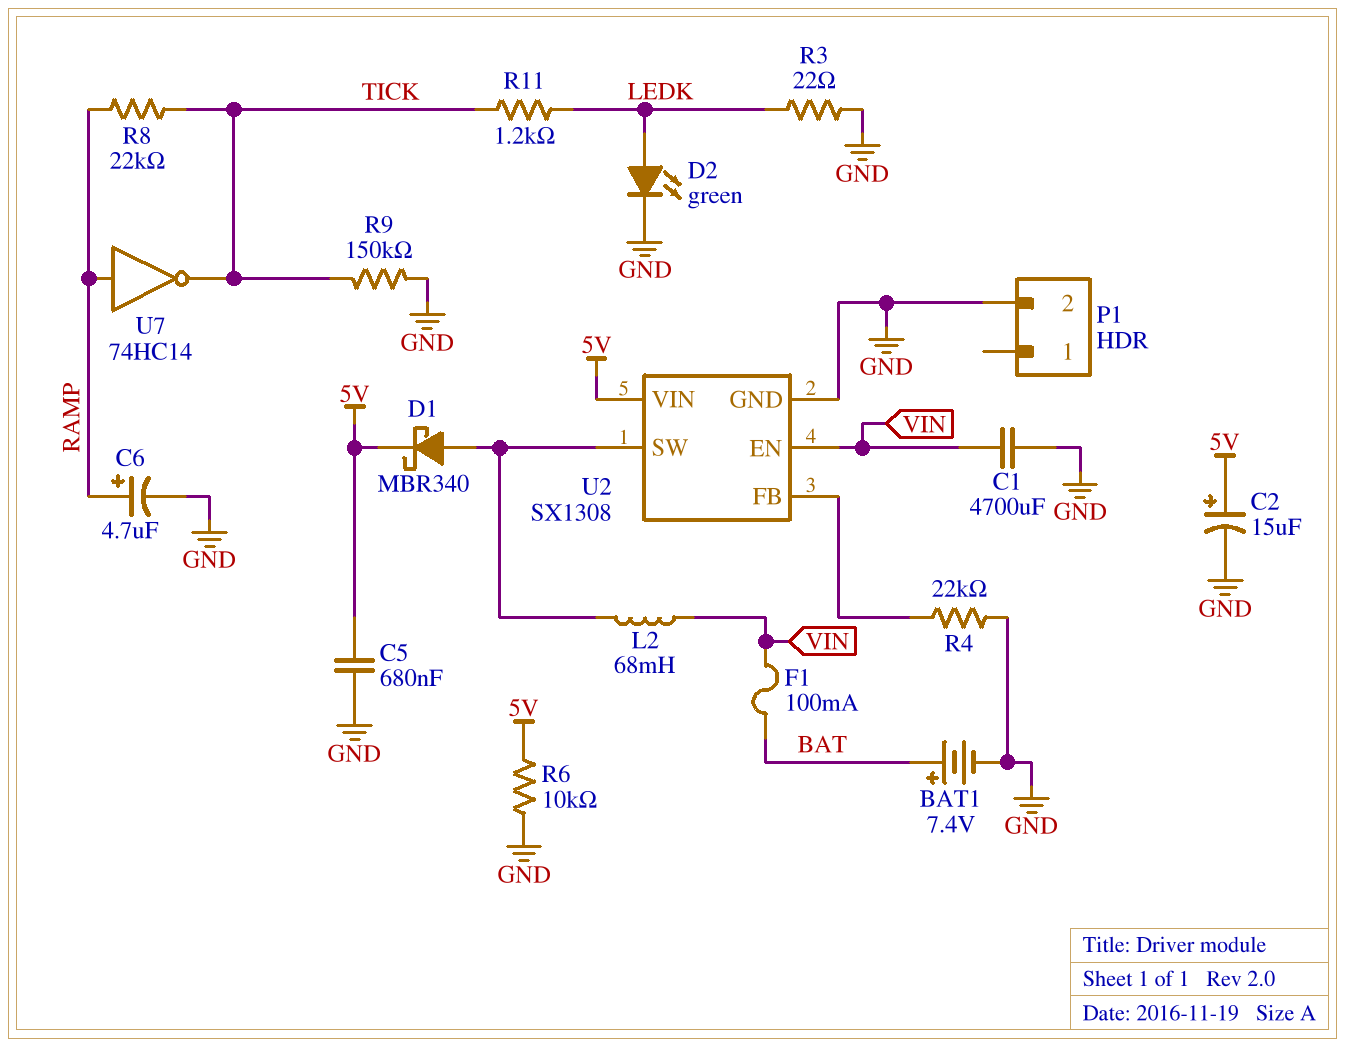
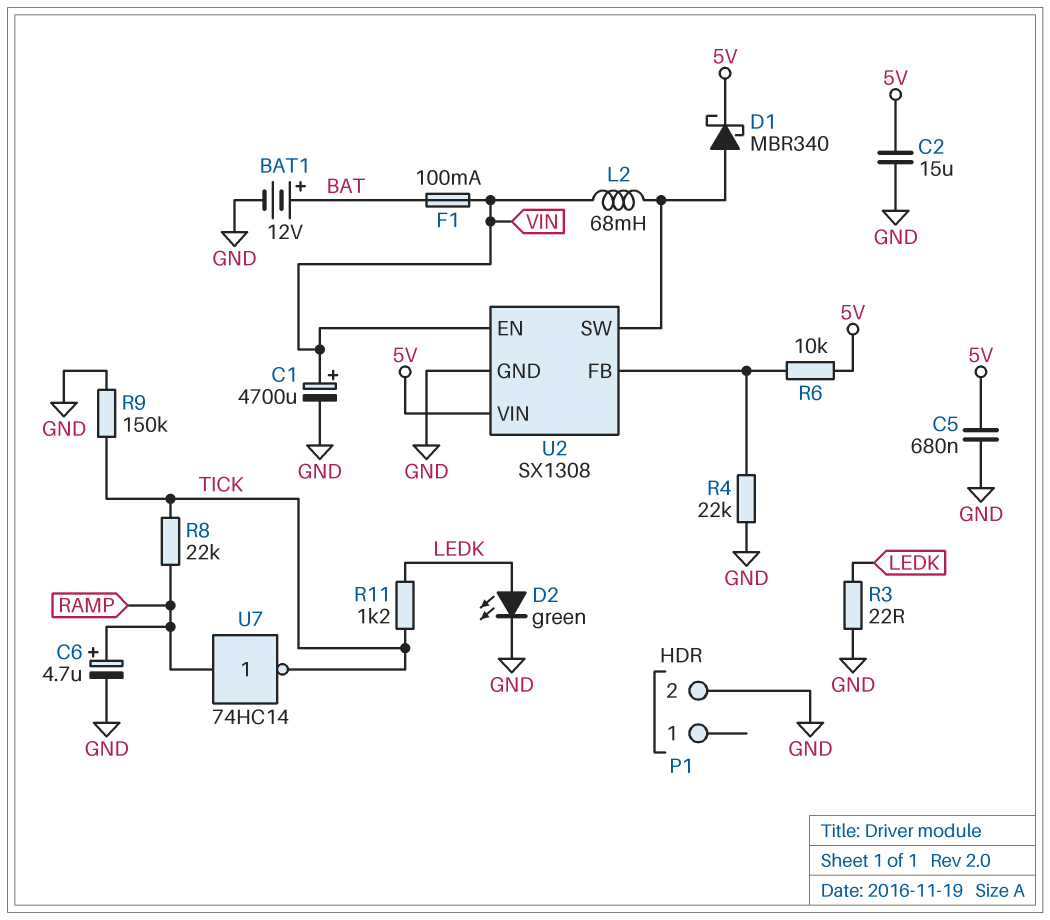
BAT1: 7.4V (plus BAT, minus GND) -> 12V (plus BAT, minus GND)
C1: 4700uF (GND, VIN) -> 4700uF (plus VIN, minus GND)
C2: 15uF (plus 5V, minus GND) -> 15uF (5V, GND)
R6: 10k (5V, GND) -> 10k (5V, U2/FB)

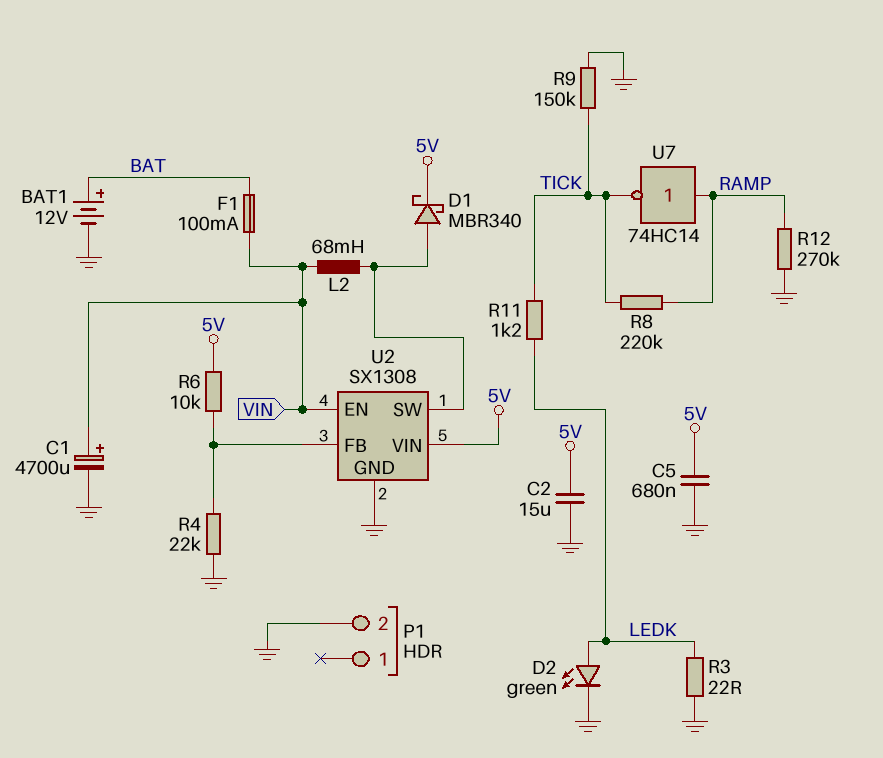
C6: 4.7uF (plus RAMP, minus GND) -> none
R8: 22k (RAMP, TICK) -> 220k (RAMP, TICK)
R12: none -> 270k (GND, RAMP)

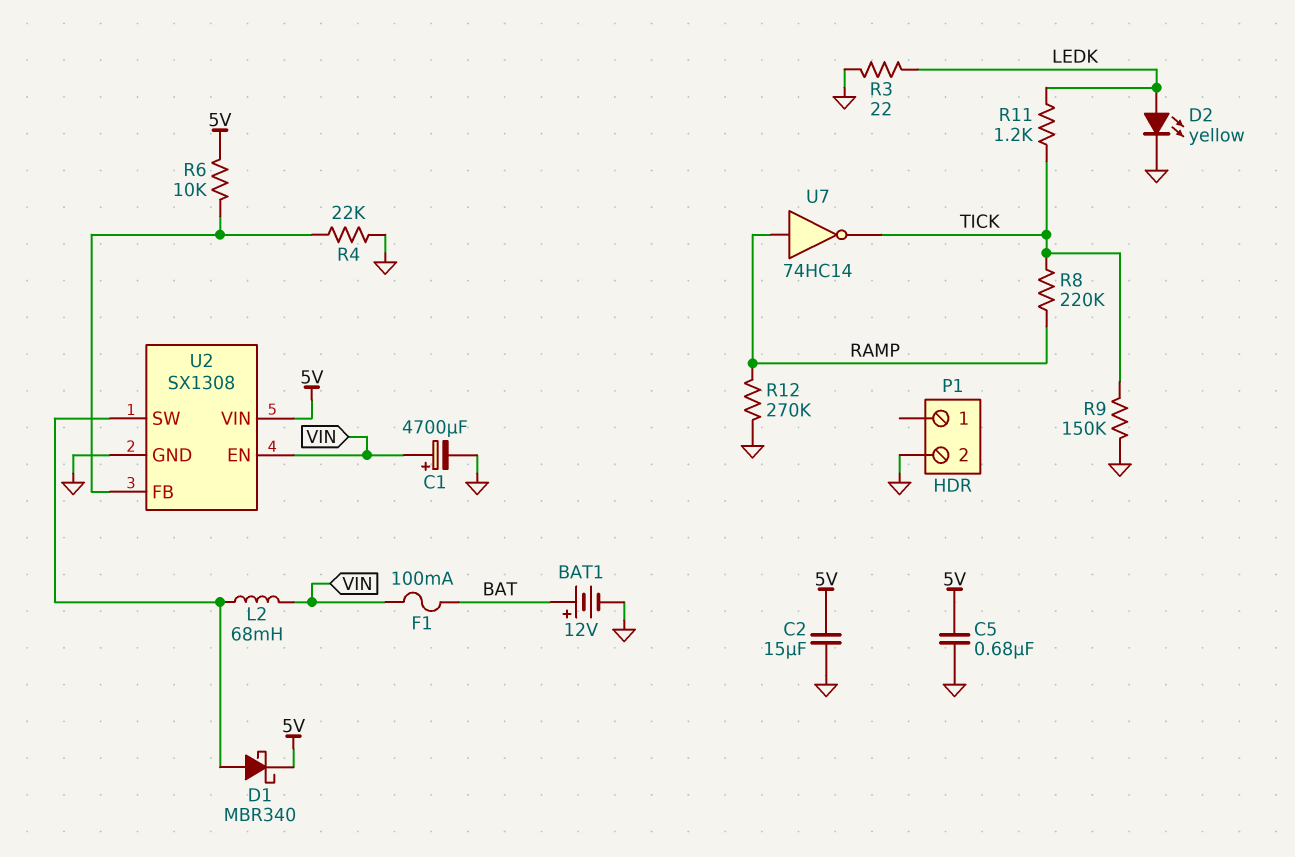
D2: LED green (A LEDK, K GND) -> LED yellow (A LEDK, K GND)

